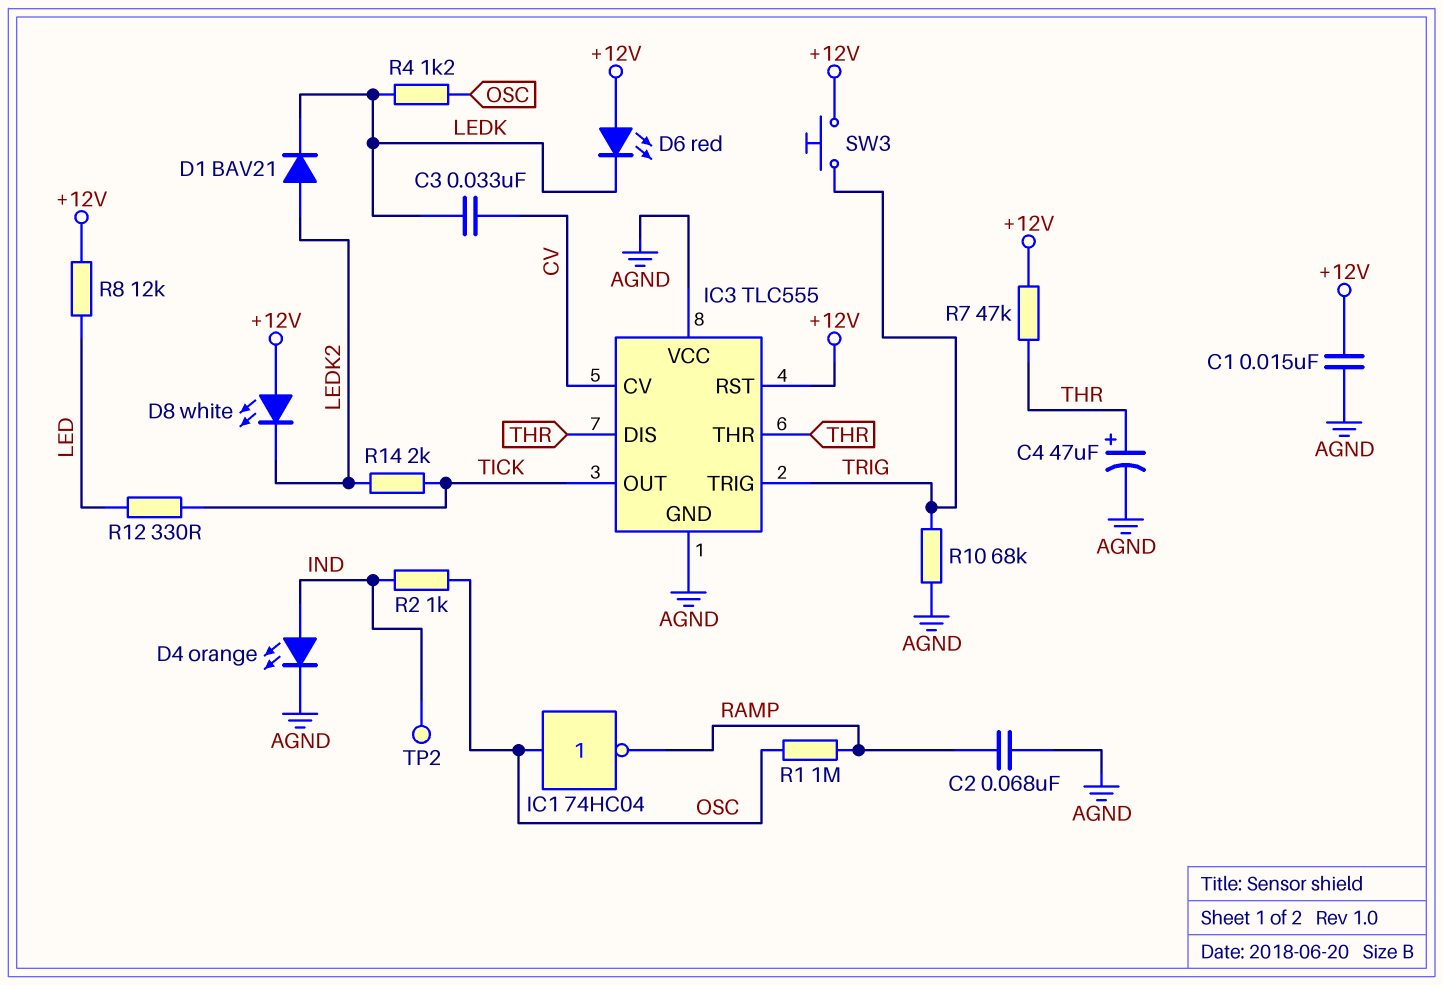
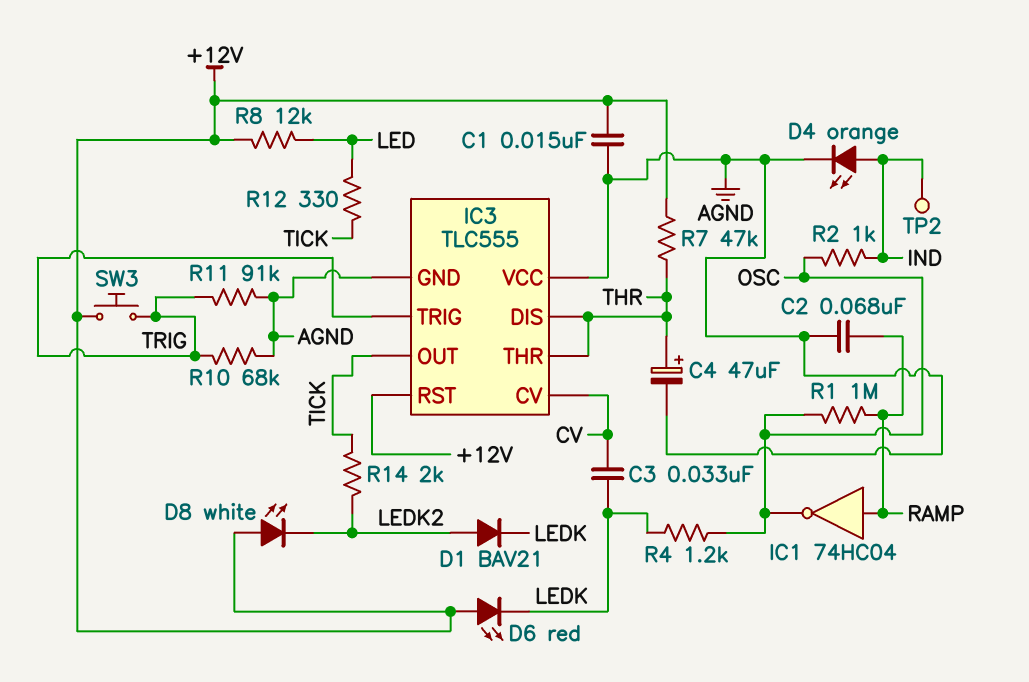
IC1: NOT 74HC04 (in OSC, out RAMP) -> NOT 74HC04 (in RAMP, out OSC)
R11: none -> 91k (AGND, TRIG)

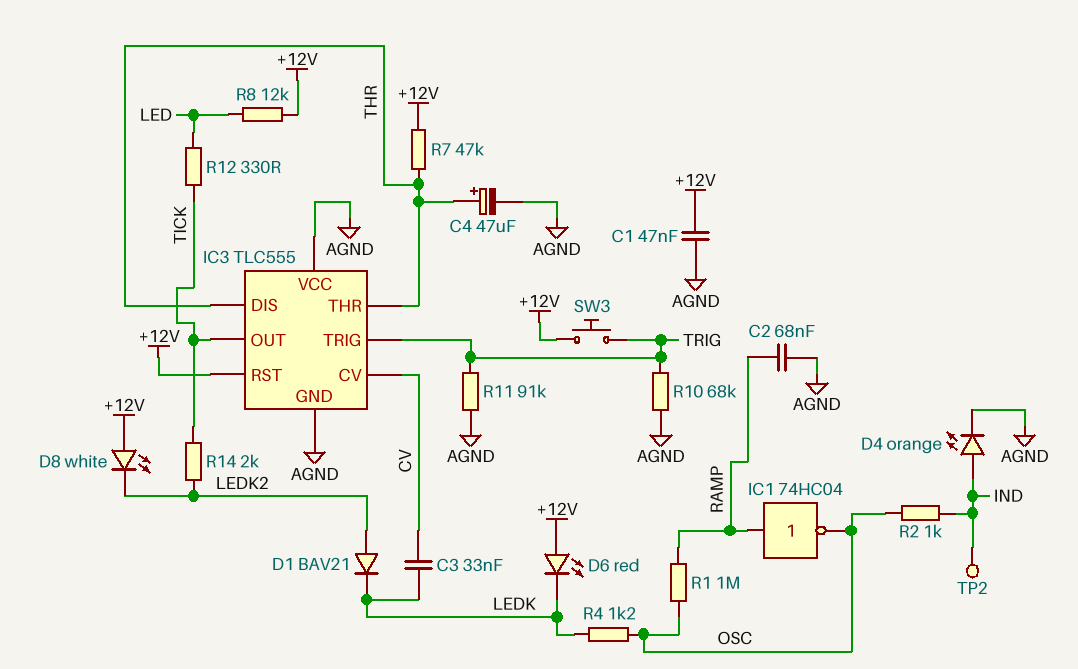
C1: 15nF (+12V, AGND) -> 47nF (+12V, AGND)

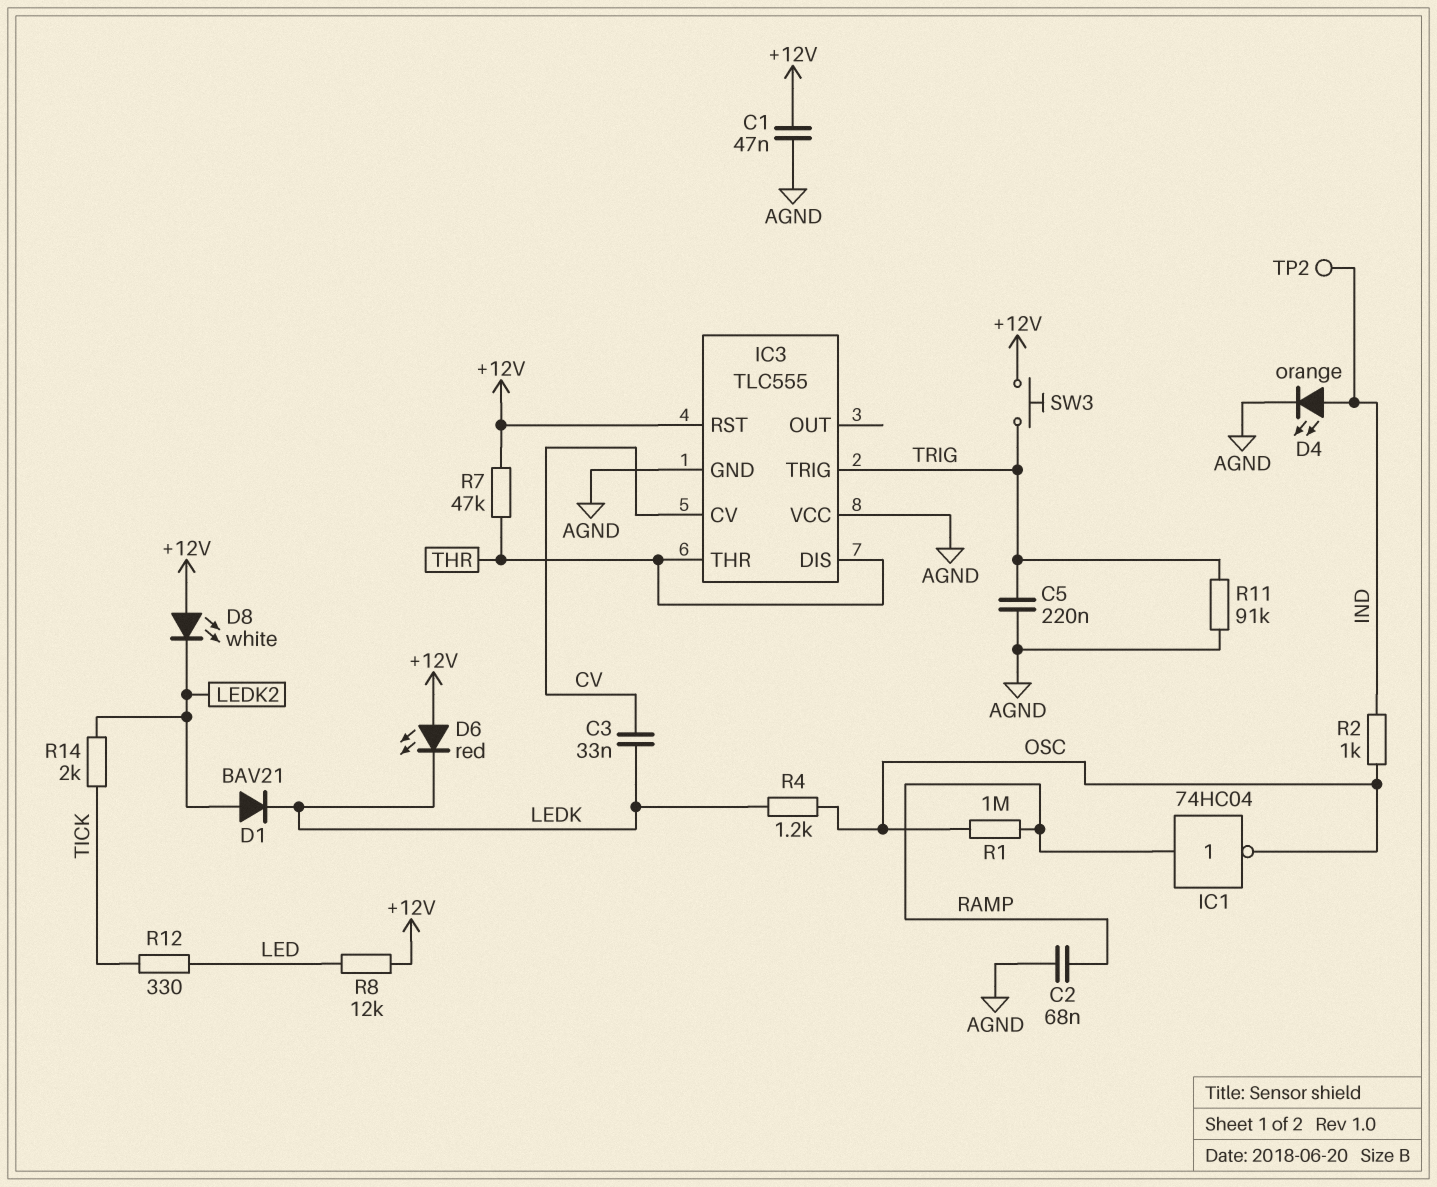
C4: 47uF (plus THR, minus AGND) -> none
C5: none -> 220nF (AGND, TRIG)
IC3 pin OUT: TICK -> none
R10: 68k (AGND, TRIG) -> none

